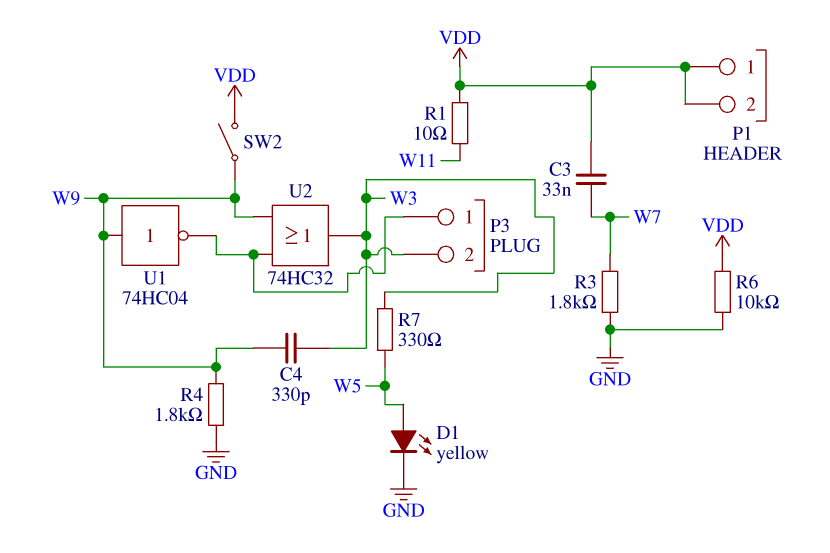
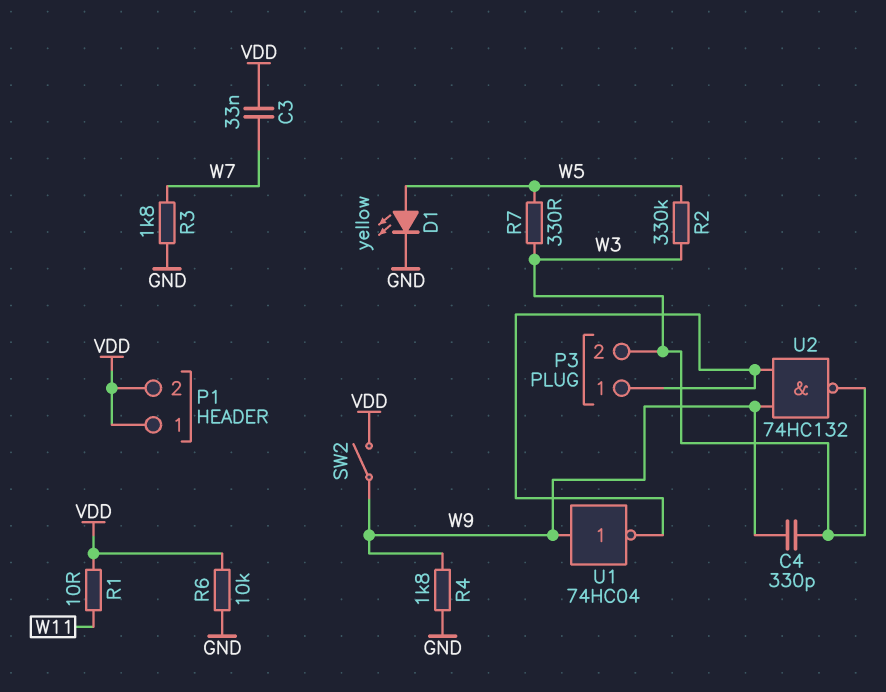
R2: none -> 330k (W3, W5)
U2: OR 74HC32 (in P3/1, in W9, out W3) -> NAND 74HC132 (in P3/1, in W9, out W3)

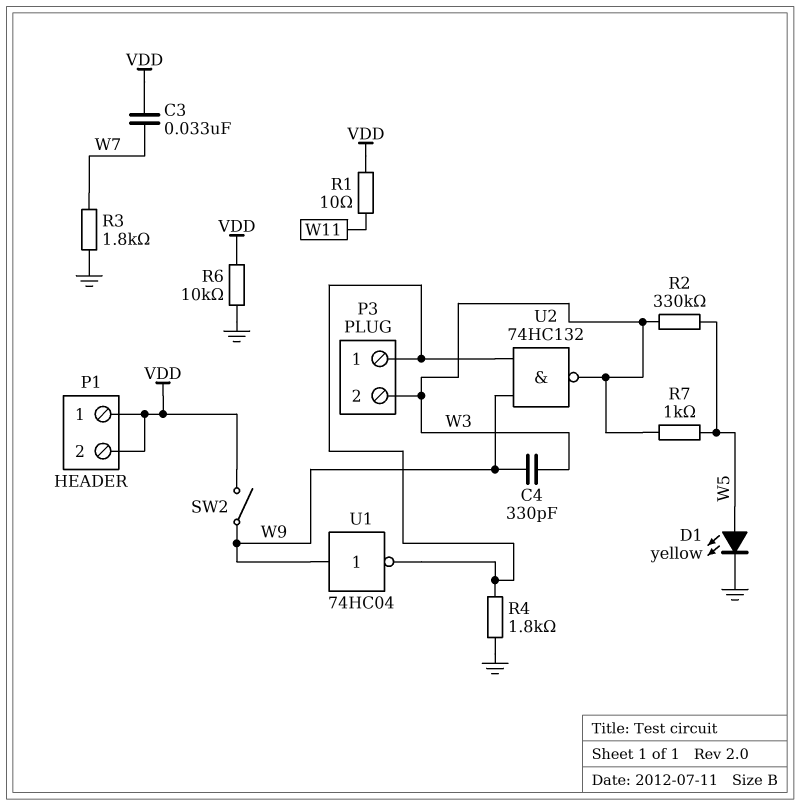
R4: 1.8k (GND, W9) -> 1.8k (GND, P3/1)
R7: 330 (W3, W5) -> 1k (W3, W5)

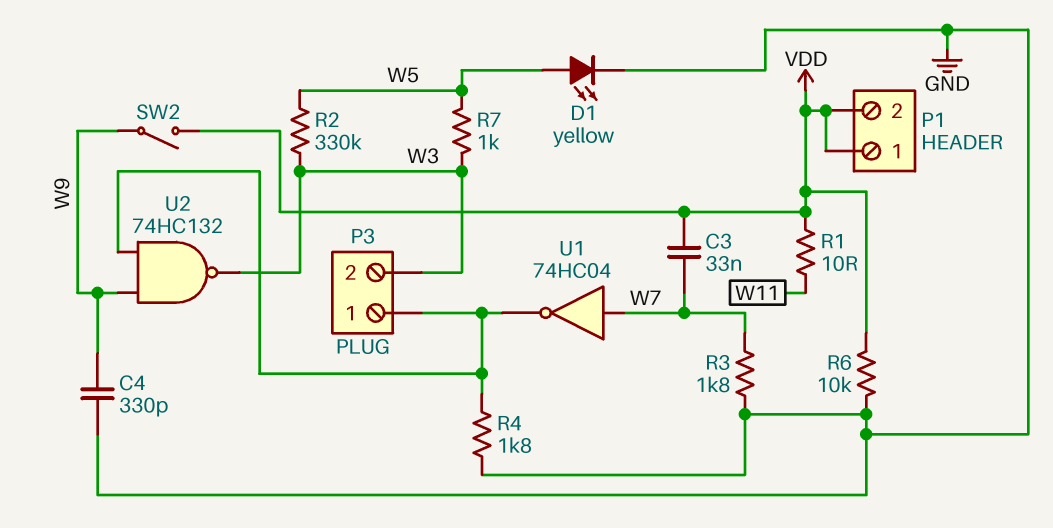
C4: 330pF (W3, W9) -> 330pF (GND, W9)
U1: NOT 74HC04 (in W9, out P3/1) -> NOT 74HC04 (in W7, out P3/1)

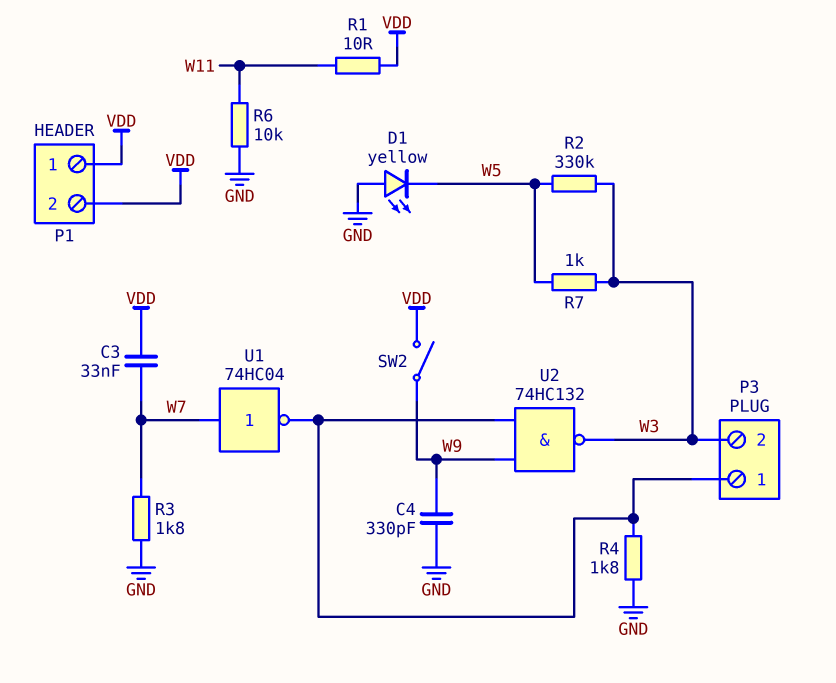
D1: LED yellow (A W5, K GND) -> LED yellow (A GND, K W5)
R6: 10k (GND, VDD) -> 10k (GND, W11)

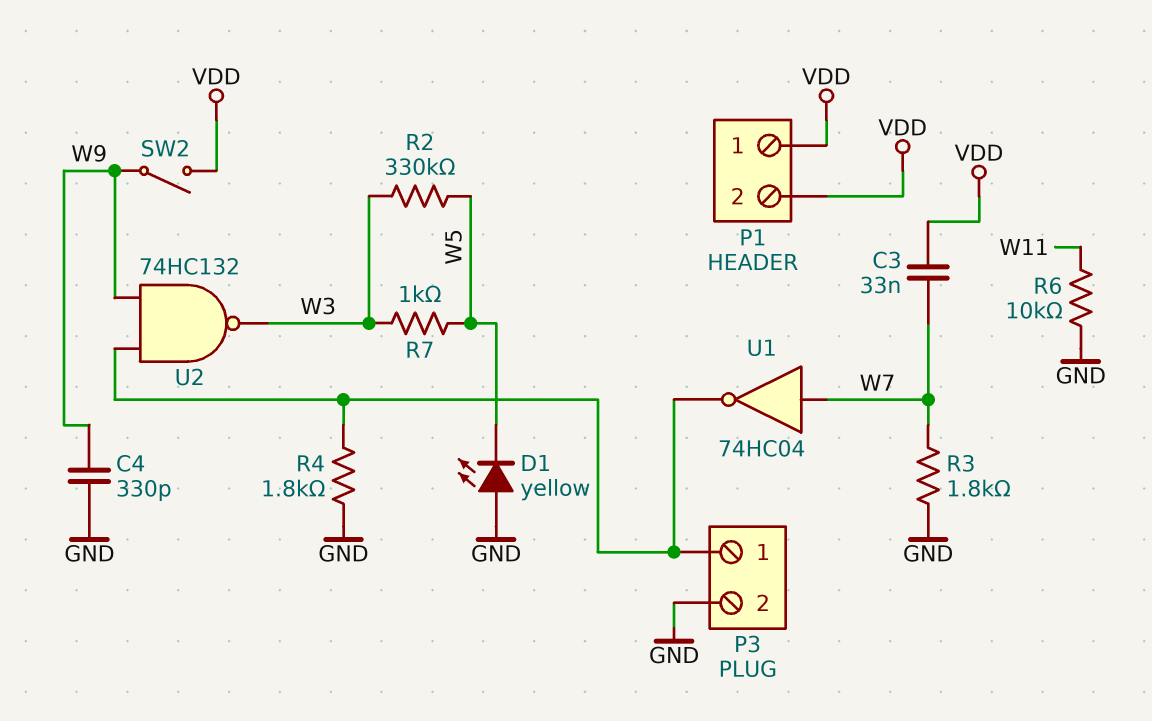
P3 pin 2: W3 -> GND
R1: 10 (VDD, W11) -> none

